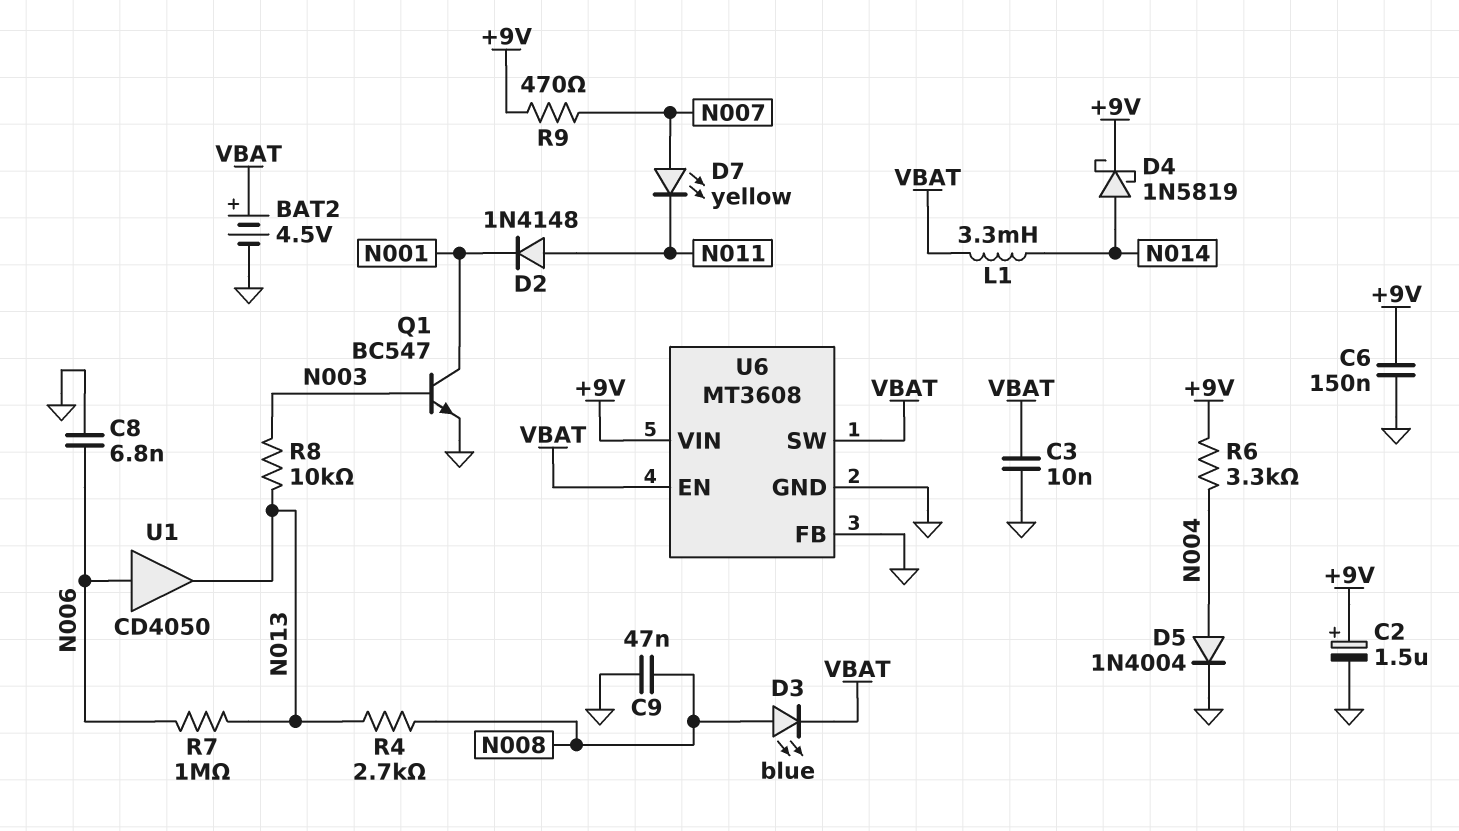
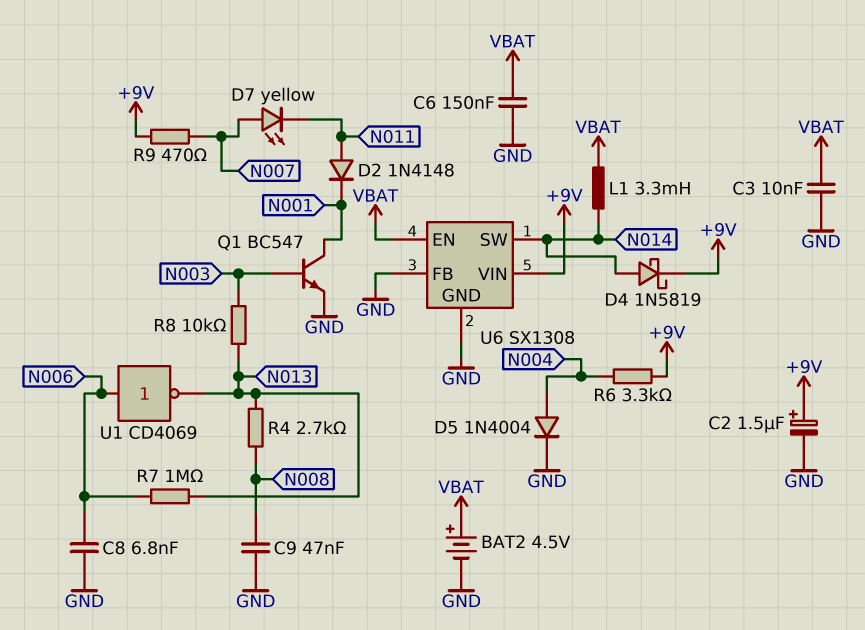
C6: 150nF (+9V, GND) -> 150nF (GND, VBAT)
D3: LED blue (A N008, K VBAT) -> none
U1: buffer CD4050 (in N006, out N013) -> NOT CD4069 (in N006, out N013)
U6: MT3608 -> SX1308
U6 pin SW: VBAT -> N014

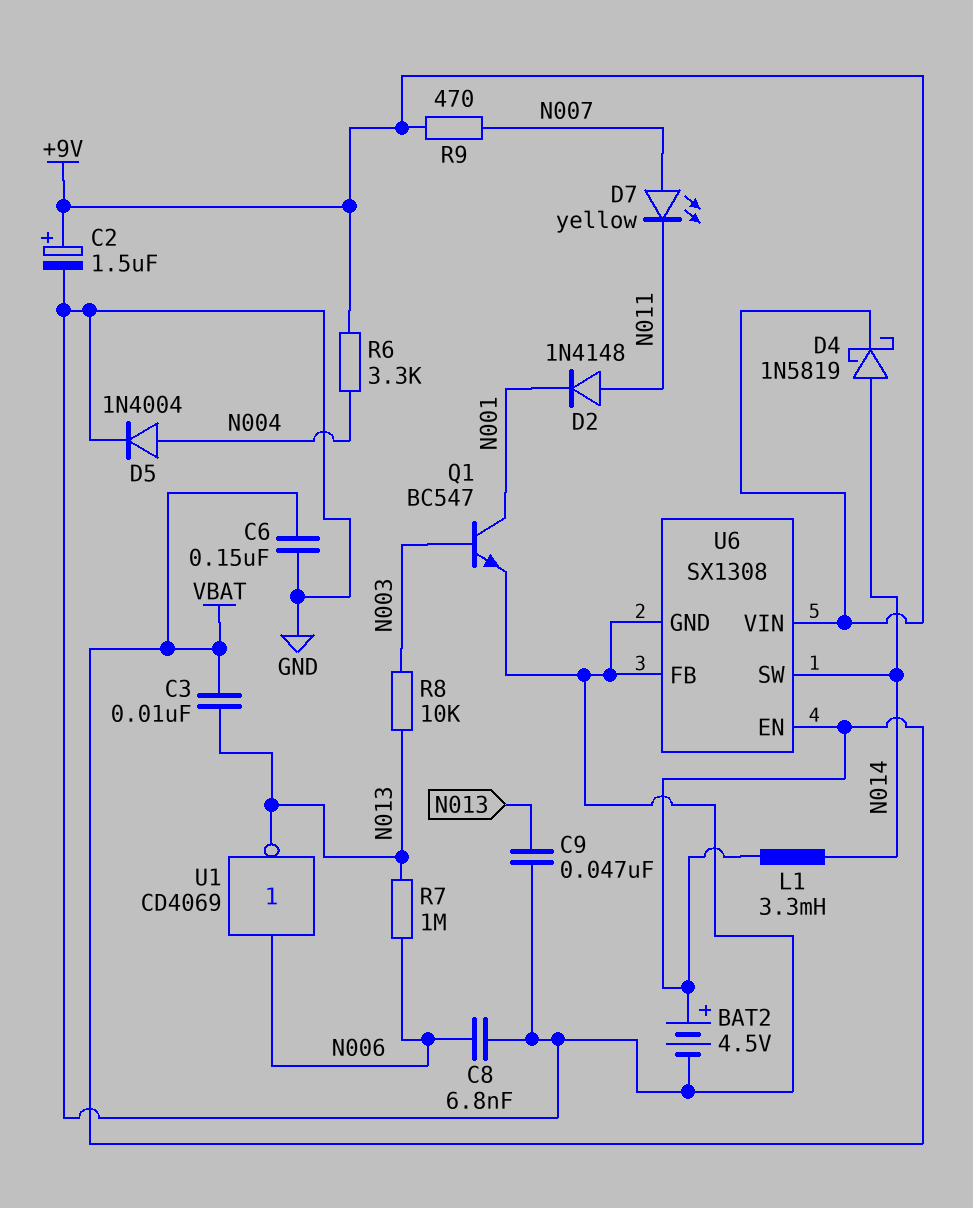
C3: 10nF (GND, VBAT) -> 10nF (N013, VBAT)
C9: 47nF (GND, N008) -> 47nF (GND, N013)
R4: 2.7k (N008, N013) -> none

